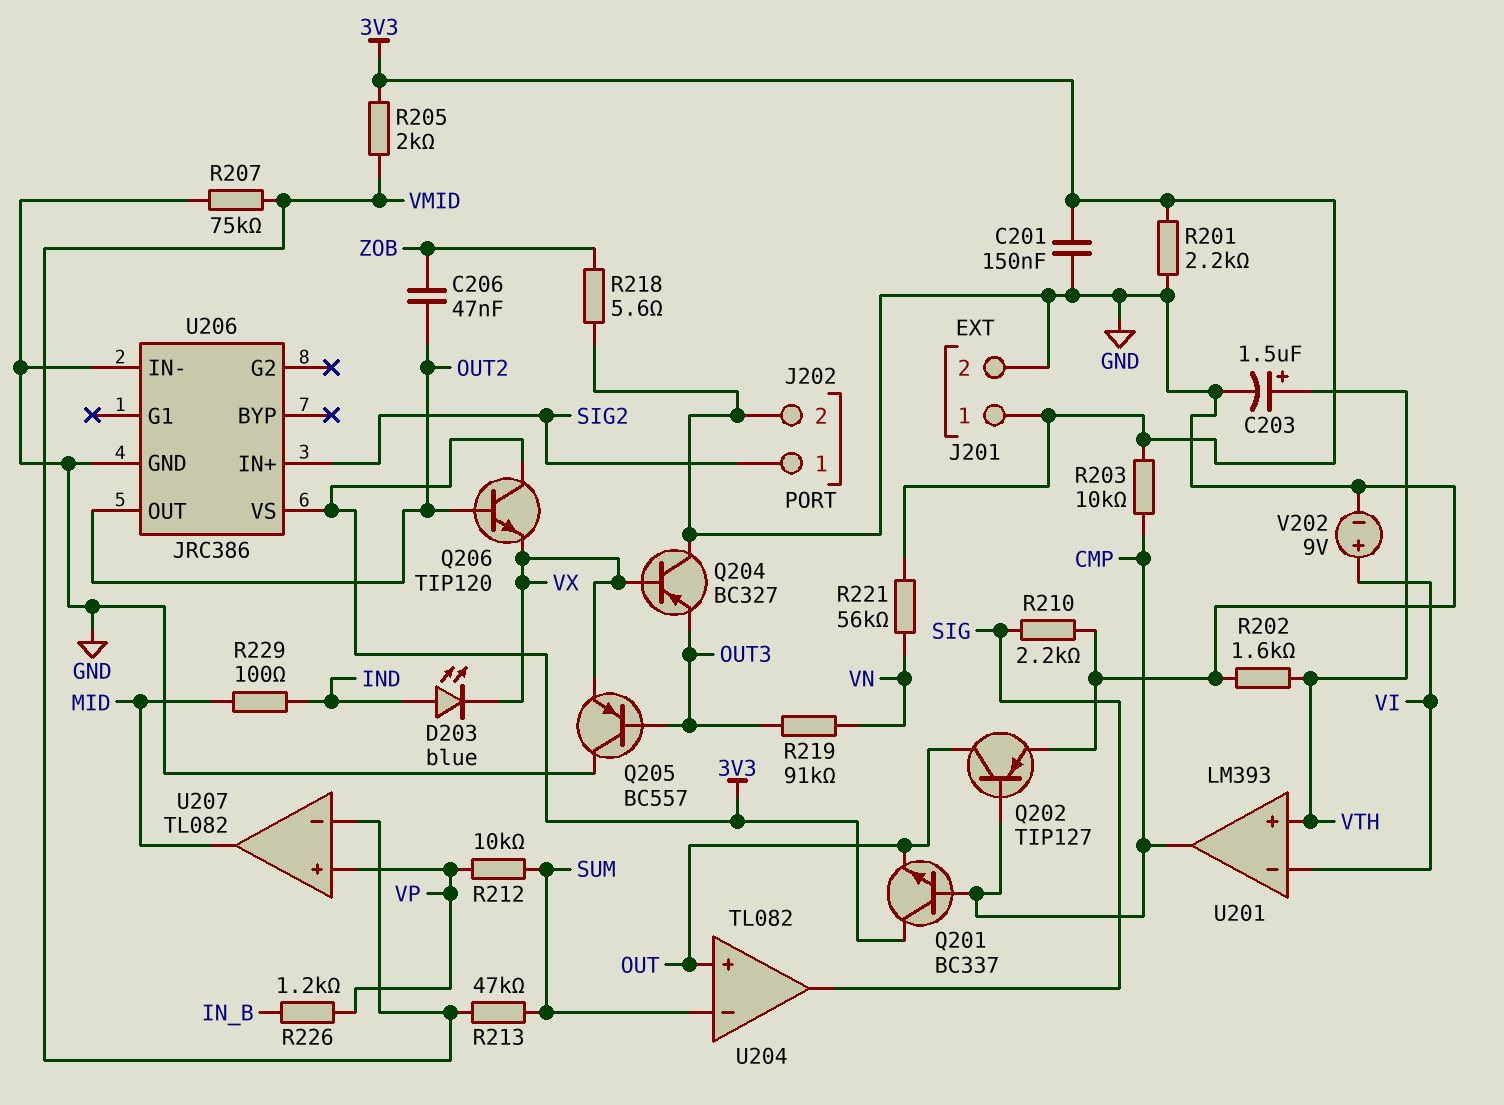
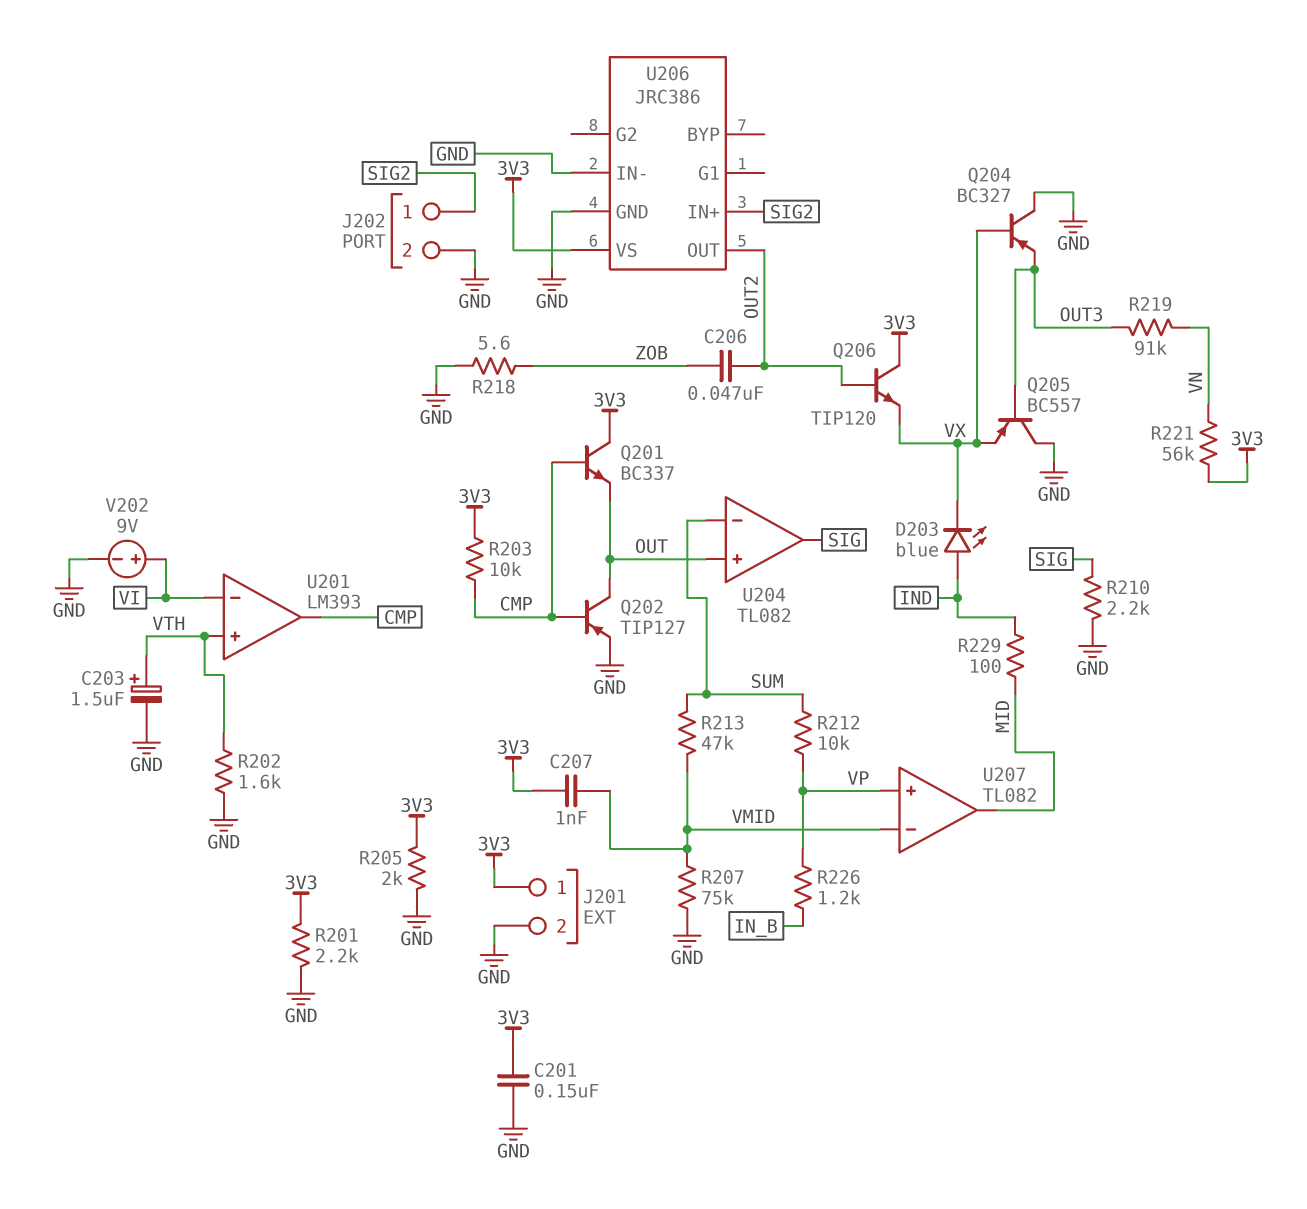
C207: none -> 1nF (3V3, VMID)
R205: 2k (3V3, VMID) -> 2k (3V3, GND)

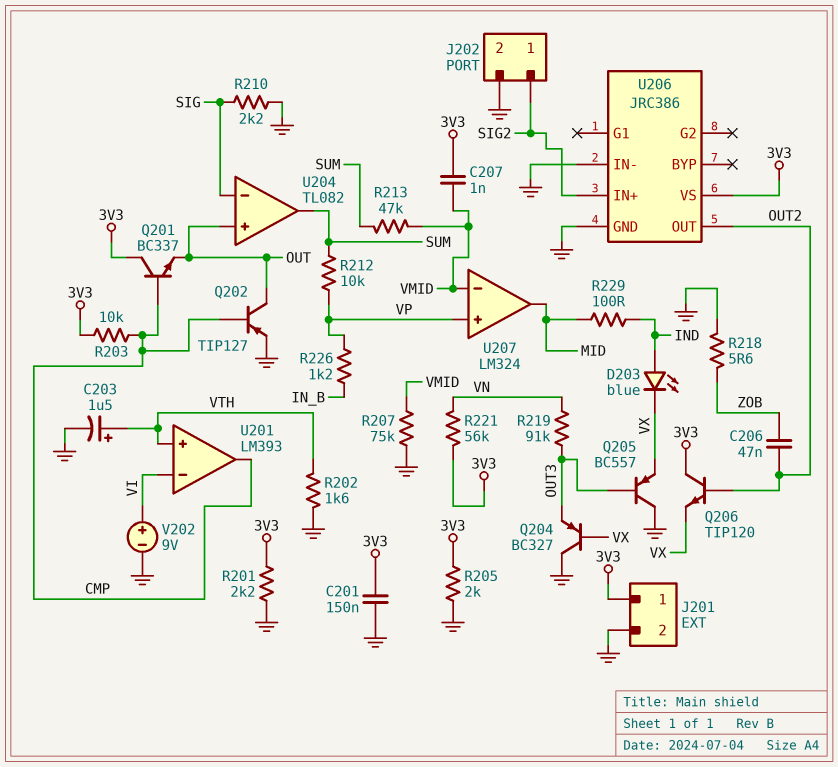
U204 pin in-: SUM -> SIG
U204 pin out: SIG -> SUM
U207: TL082 -> LM324

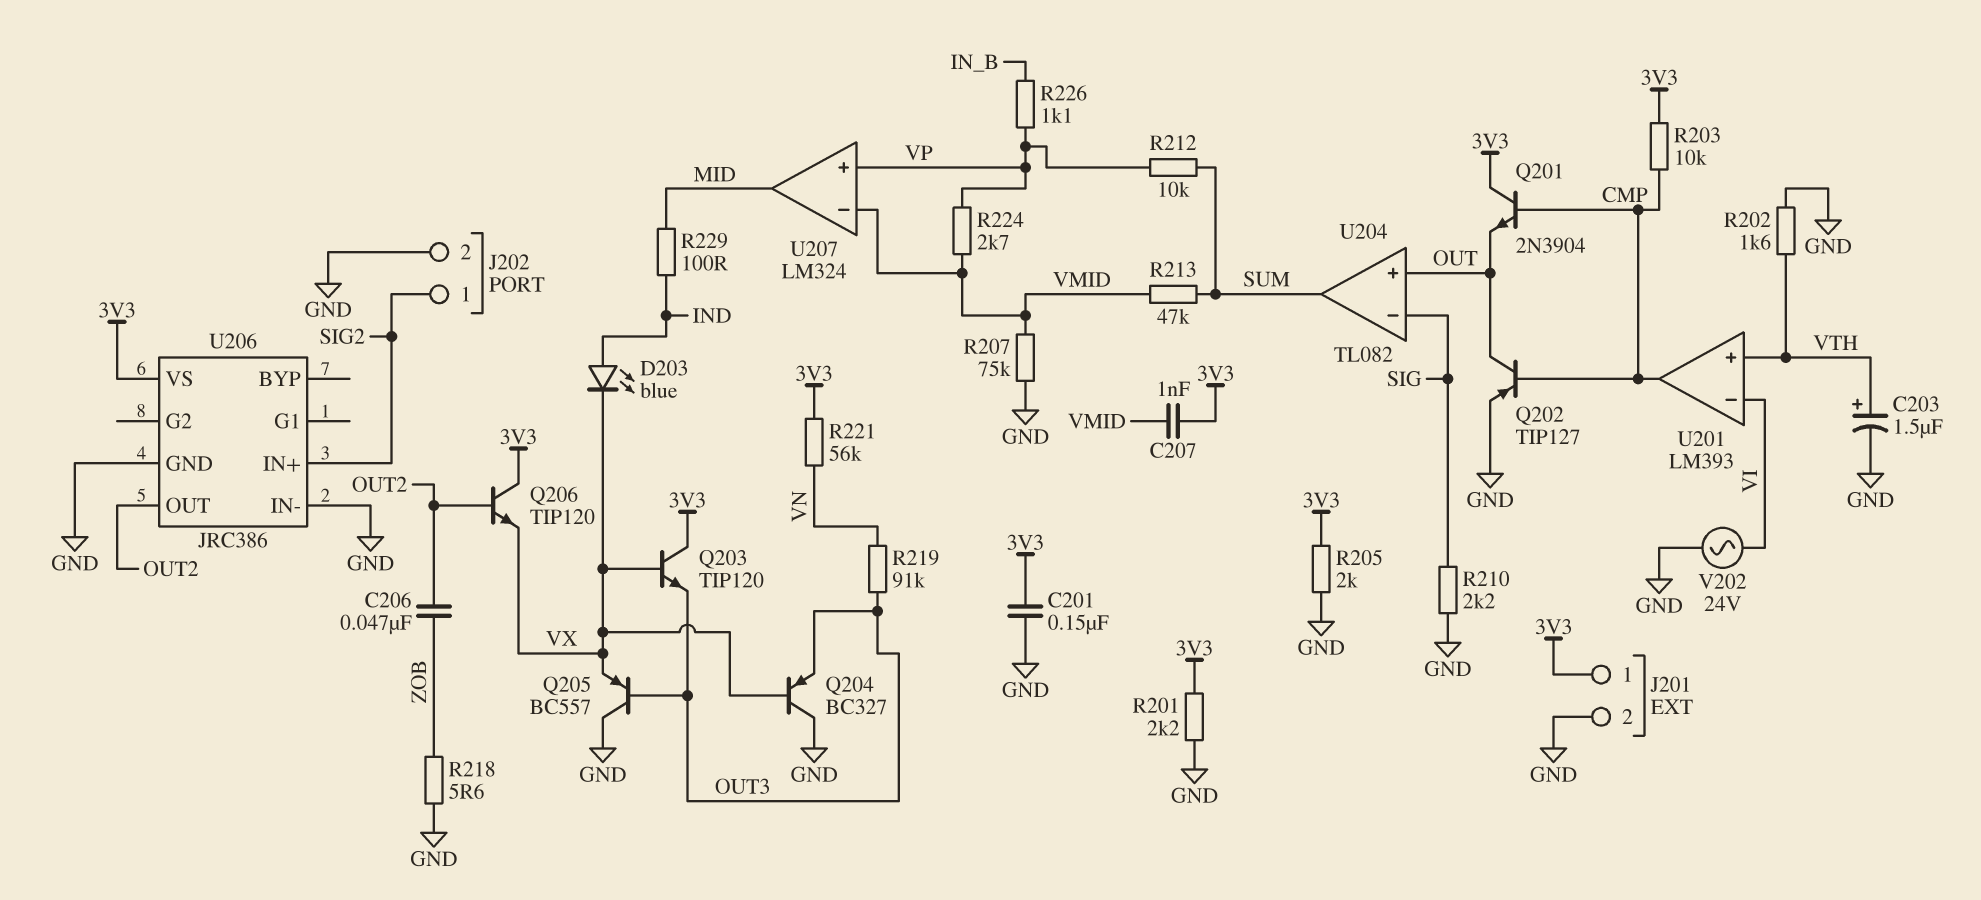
Q201: NPN BC337 (B CMP, C 3V3, E OUT) -> NPN 2N3904 (B CMP, C 3V3, E OUT)
Q203: none -> NPN TIP120 (B VX, C 3V3, E OUT3)
R224: none -> 2.7k (VMID, VP)
R226: 1.2k (IN_B, VP) -> 1.1k (IN_B, VP)
V202: 9V (plus VI, minus GND) -> AC 24V (GND, VI)

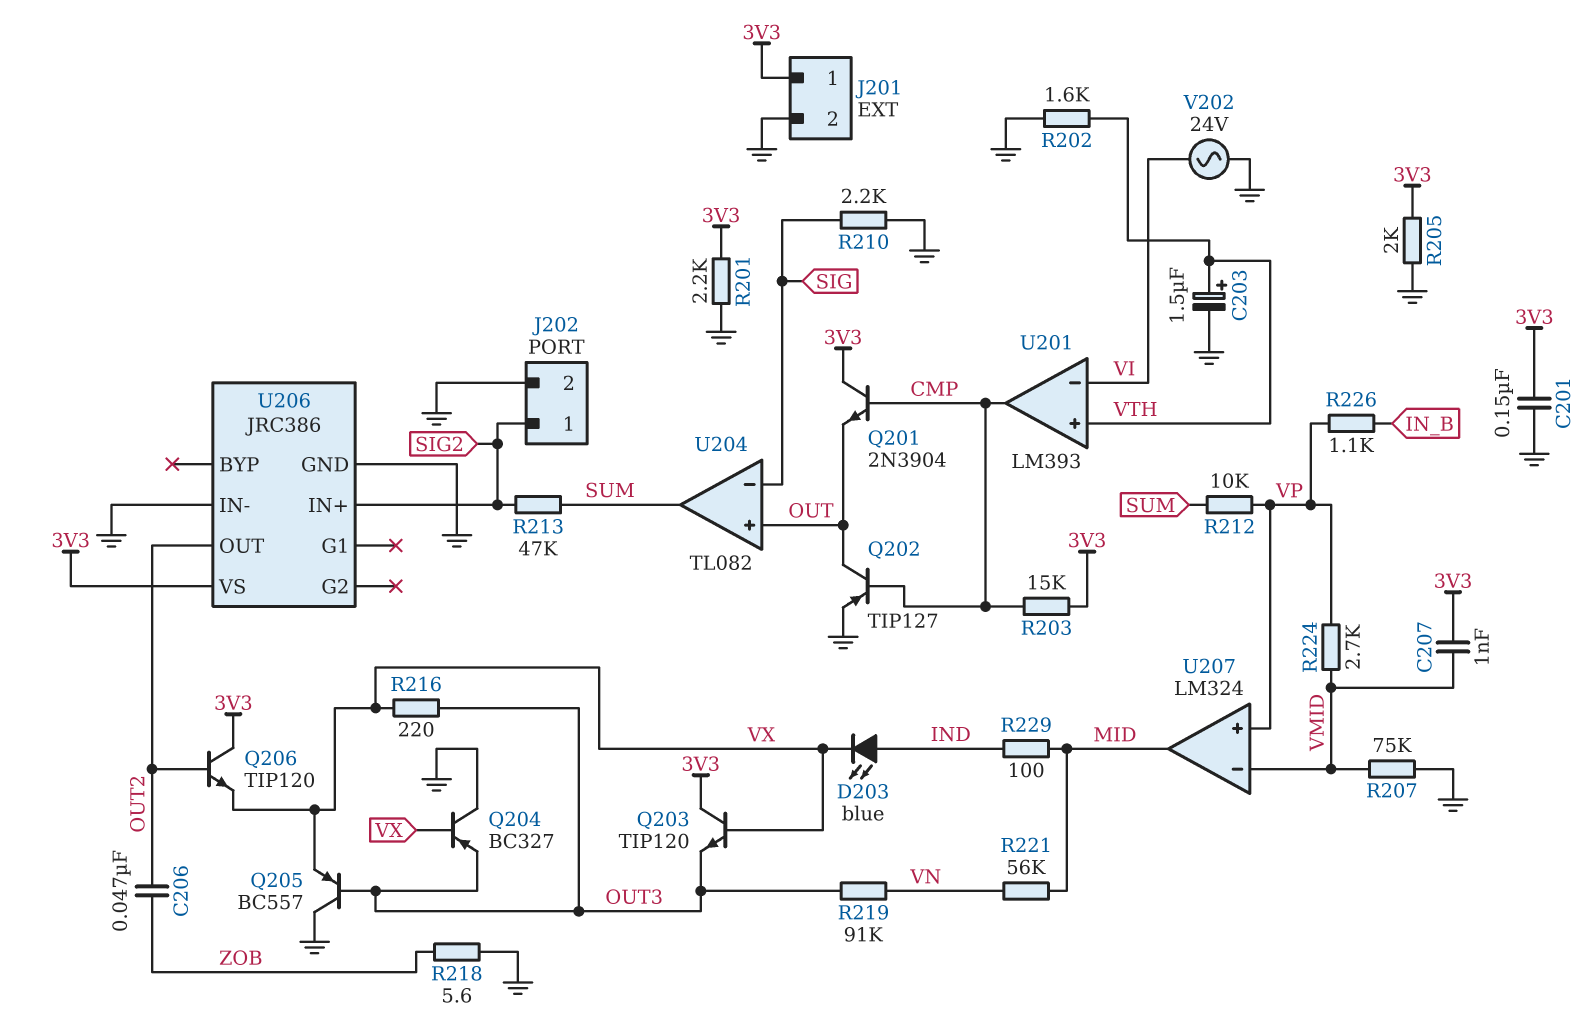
R203: 10k (3V3, CMP) -> 15k (3V3, CMP)
R213: 47k (SUM, VMID) -> 47k (SIG2, SUM)
R216: none -> 220 (OUT3, VX)
R221: 56k (3V3, VN) -> 56k (MID, VN)

